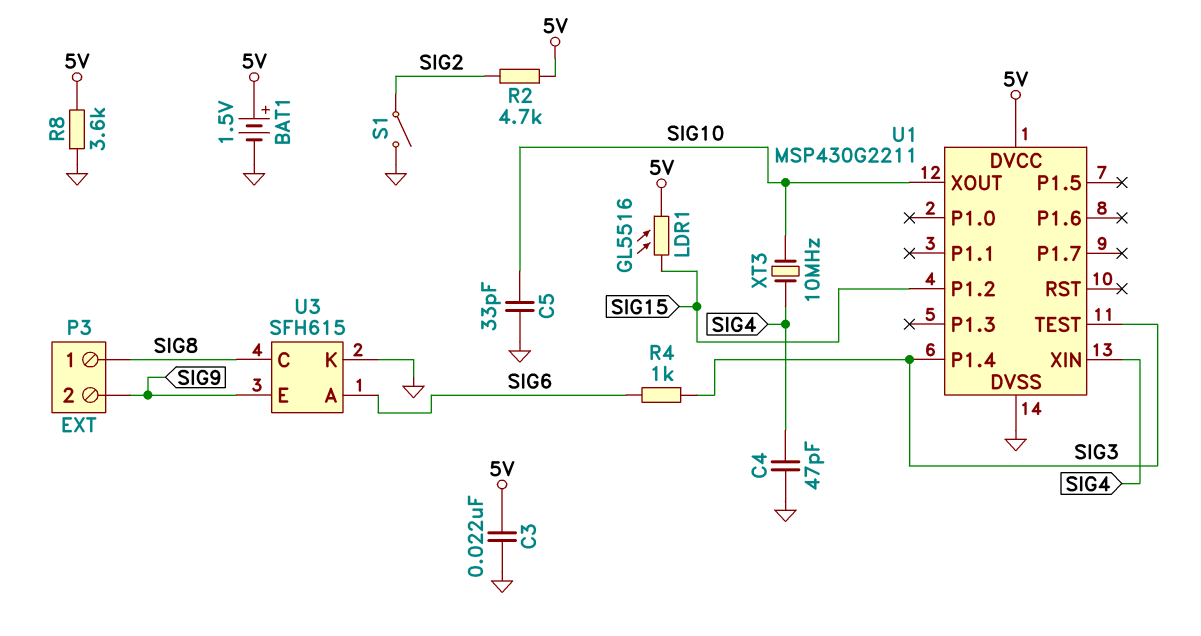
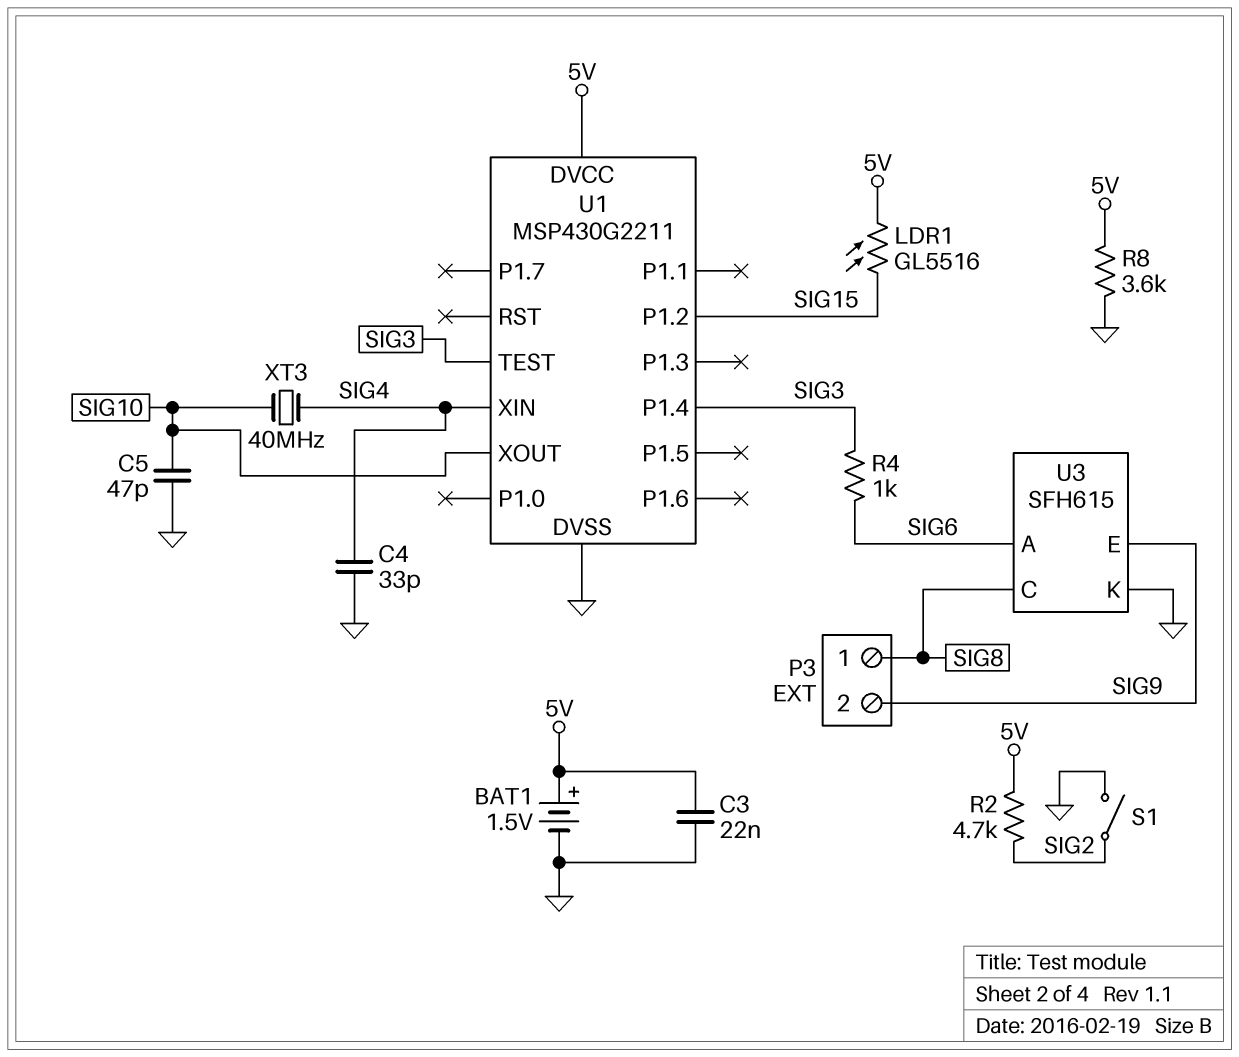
C4: 47pF (GND, SIG4) -> 33pF (GND, SIG4)
C5: 33pF (GND, SIG10) -> 47pF (GND, SIG10)
XT3: 10MHz (SIG4, SIG10) -> 40MHz (SIG4, SIG10)

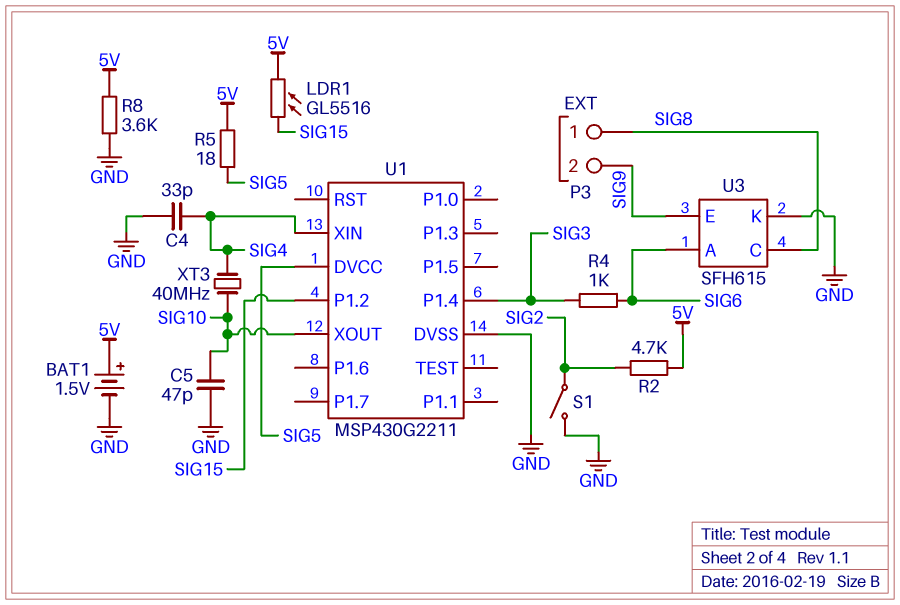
C3: 22nF (5V, GND) -> none
R5: none -> 18 (5V, SIG5)
U1 pin DVCC: 5V -> SIG5
U1 pin TEST: SIG3 -> none

